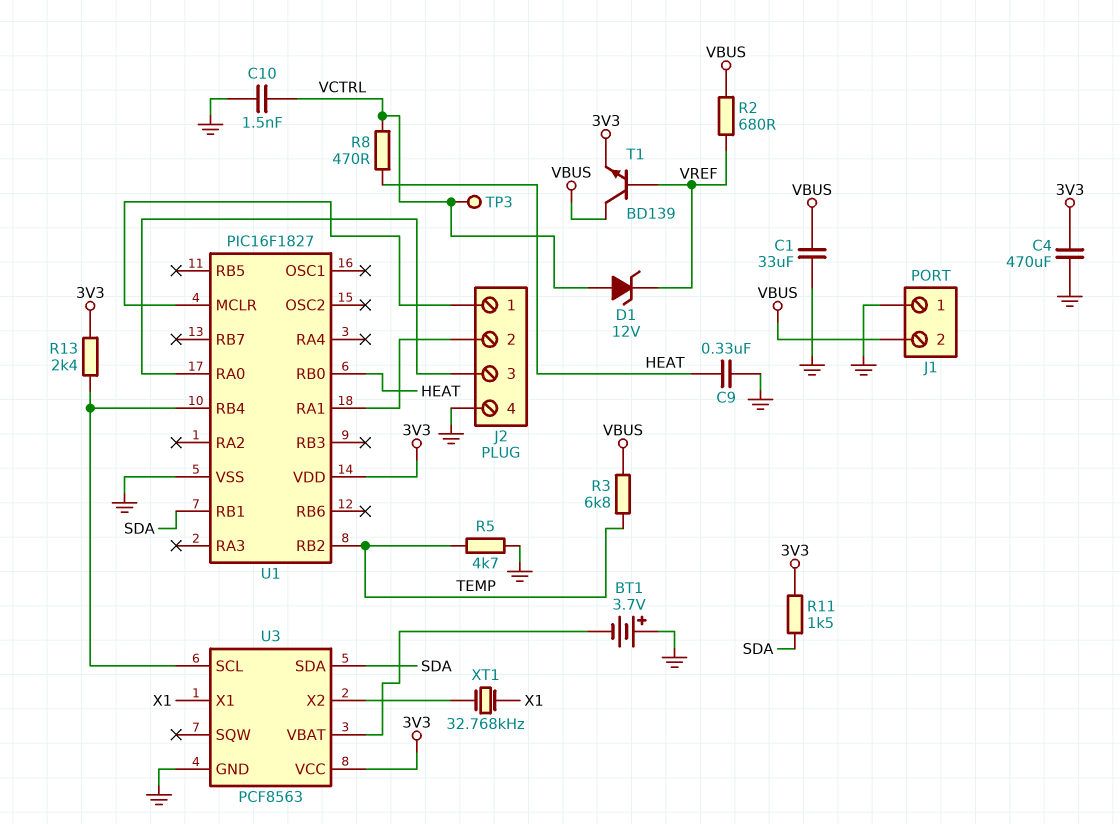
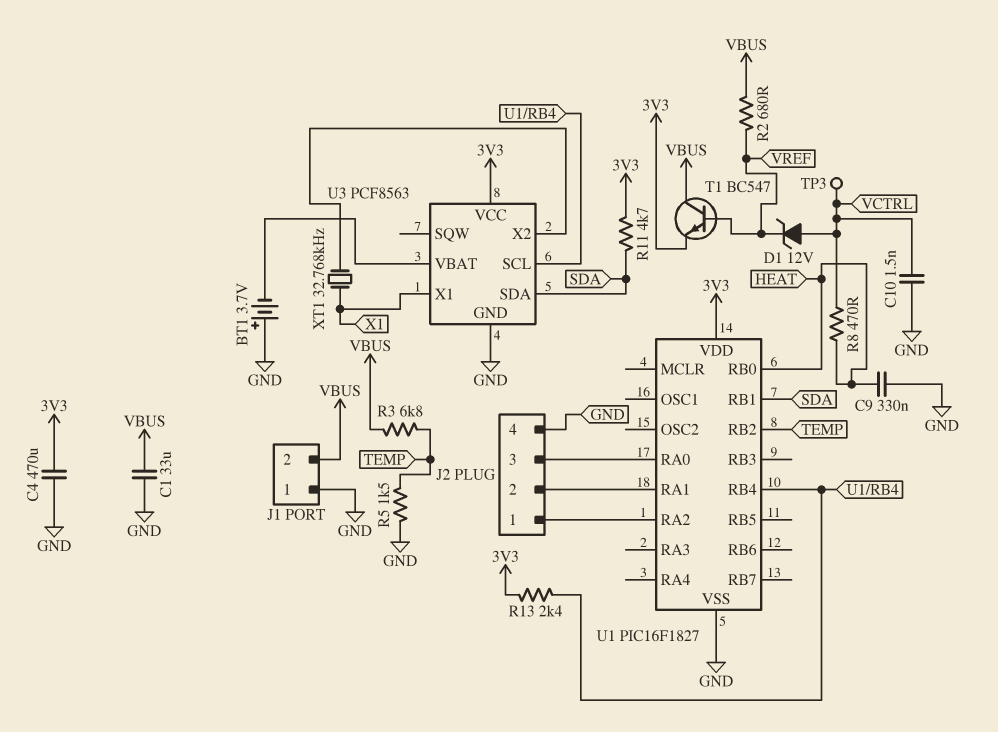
R5: 4.7k (GND, TEMP) -> 1.5k (GND, TEMP)
R11: 1.5k (3V3, SDA) -> 4.7k (3V3, SDA)
T1: NPN BD139 (B VREF, C VBUS, E 3V3) -> NPN BC547 (B VREF, C VBUS, E 3V3)
U1 pin MCLR: J2/1 -> none
U1 pin RA2: none -> J2/1

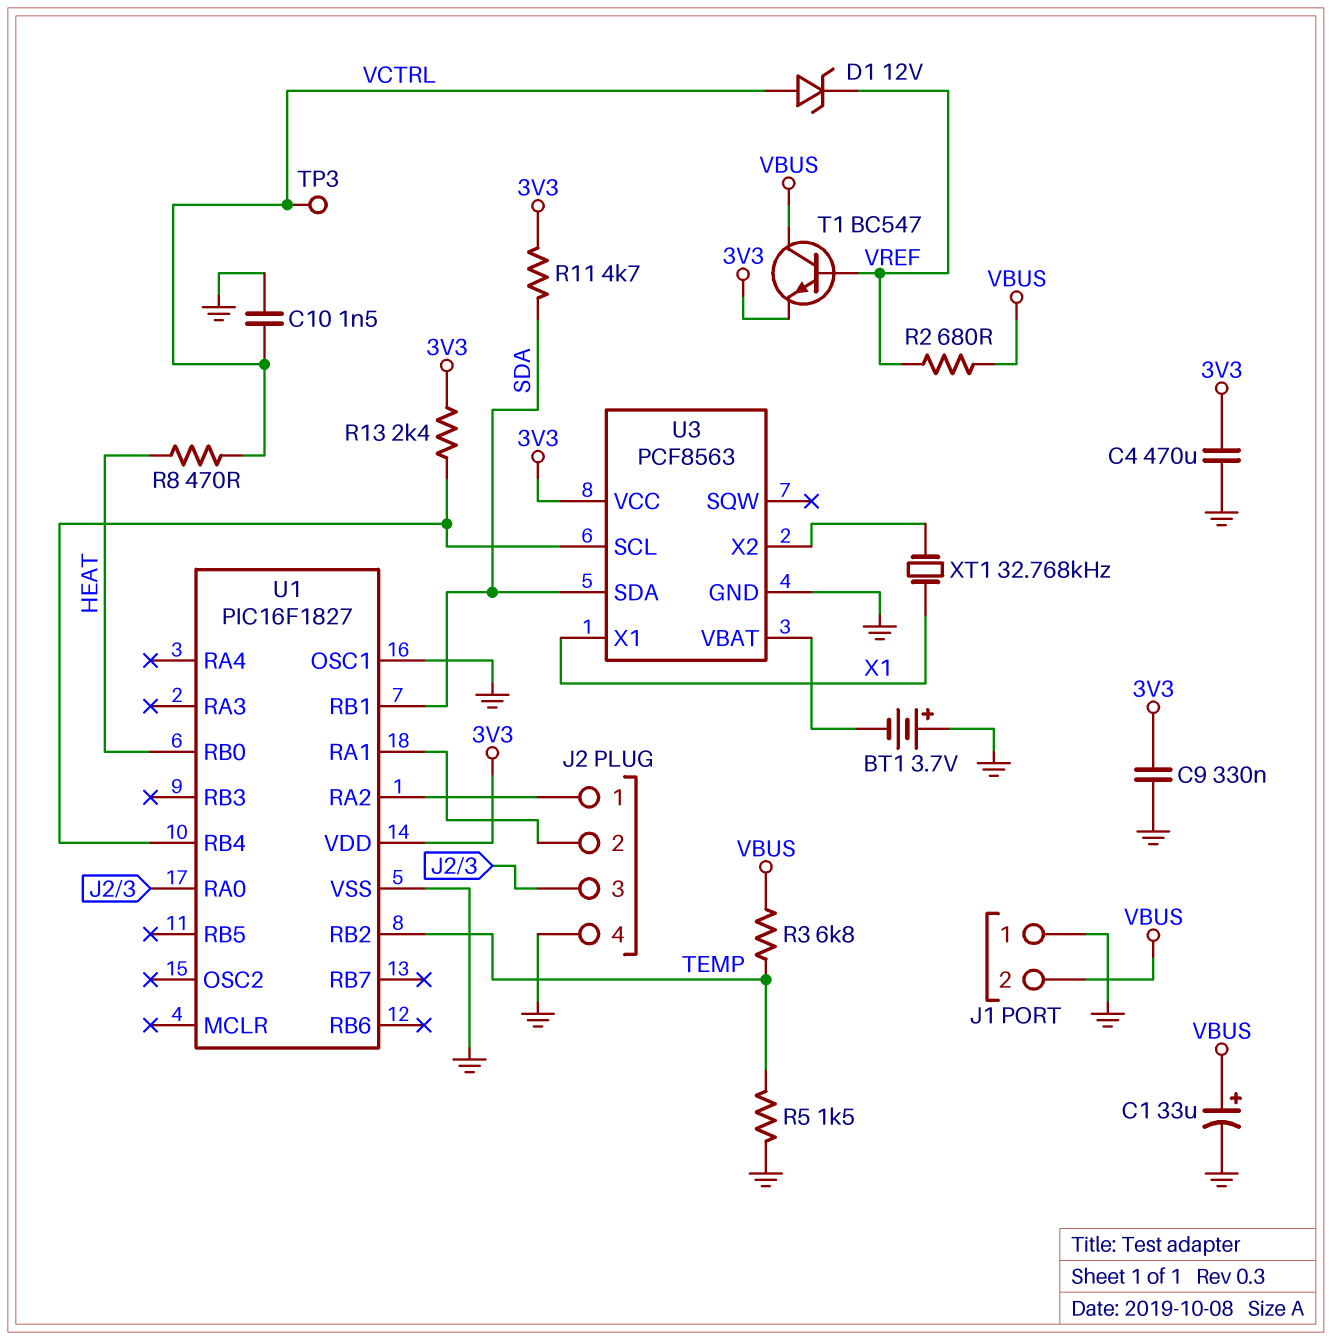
C1: 33uF (GND, VBUS) -> 33uF (plus VBUS, minus GND)
C9: 330nF (GND, HEAT) -> 330nF (3V3, GND)
U1 pin OSC1: none -> GND

